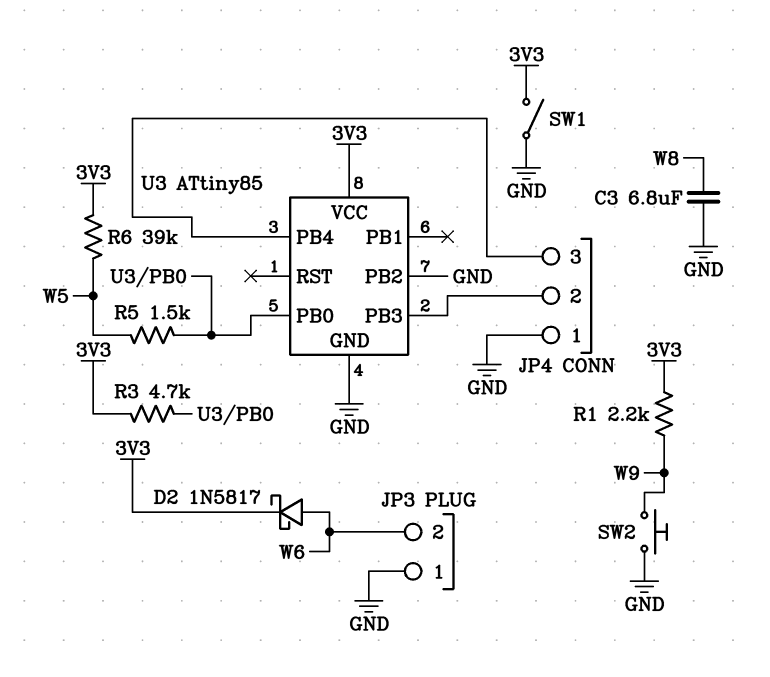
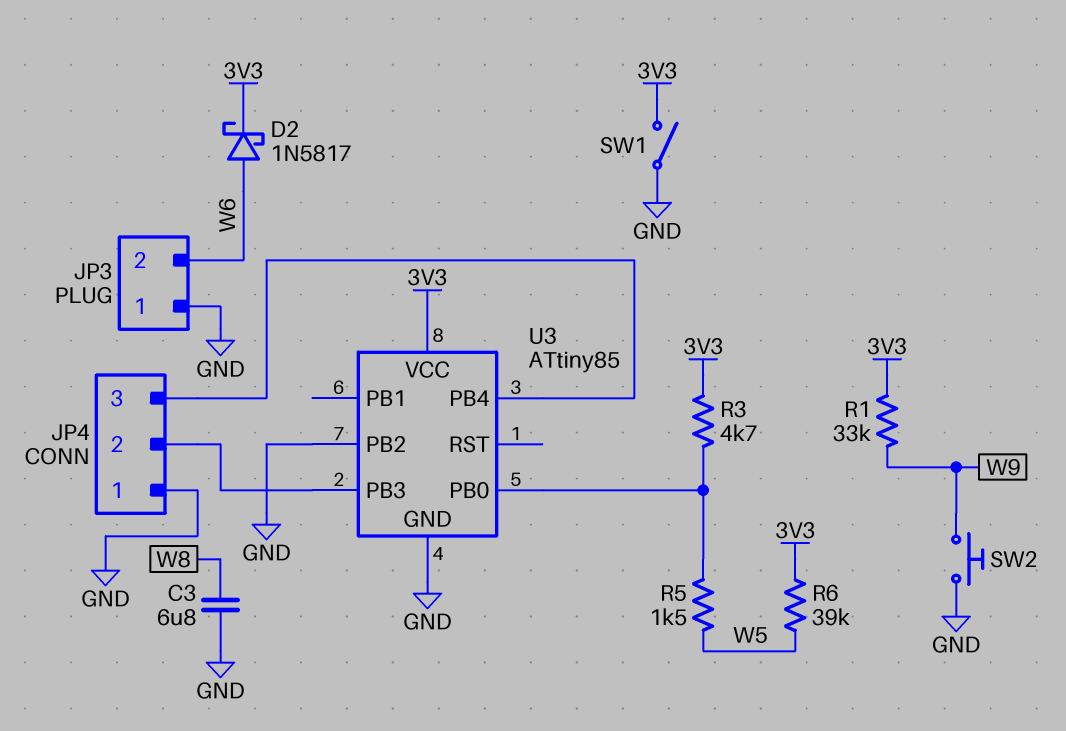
R1: 2.2k (3V3, W9) -> 33k (3V3, W9)

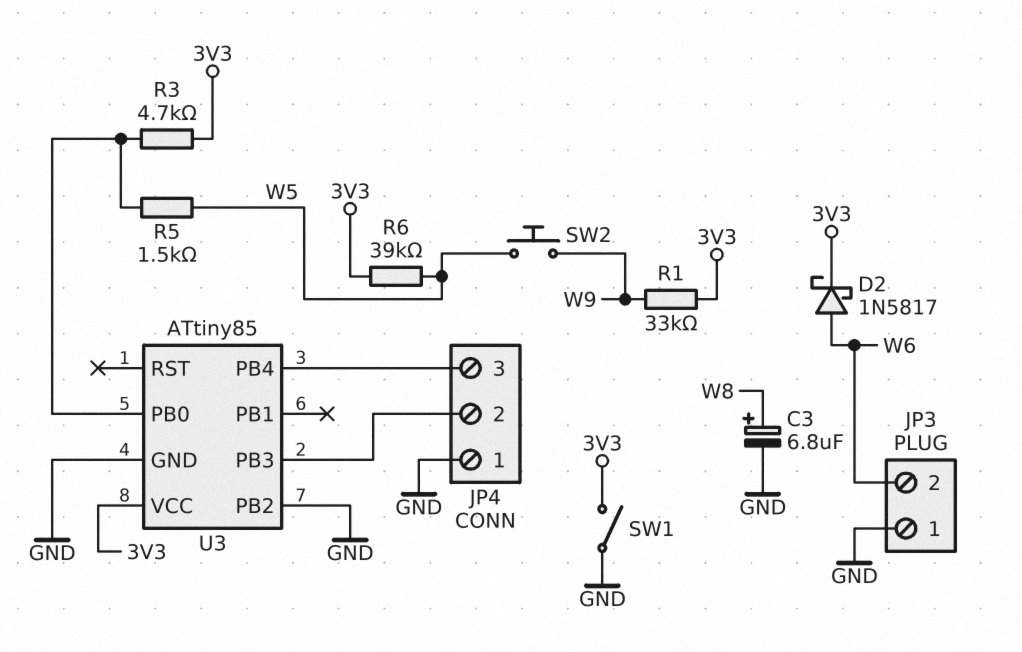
C3: 6.8uF (GND, W8) -> 6.8uF (plus W8, minus GND)
SW2: button (GND, W9) -> button (W5, W9)

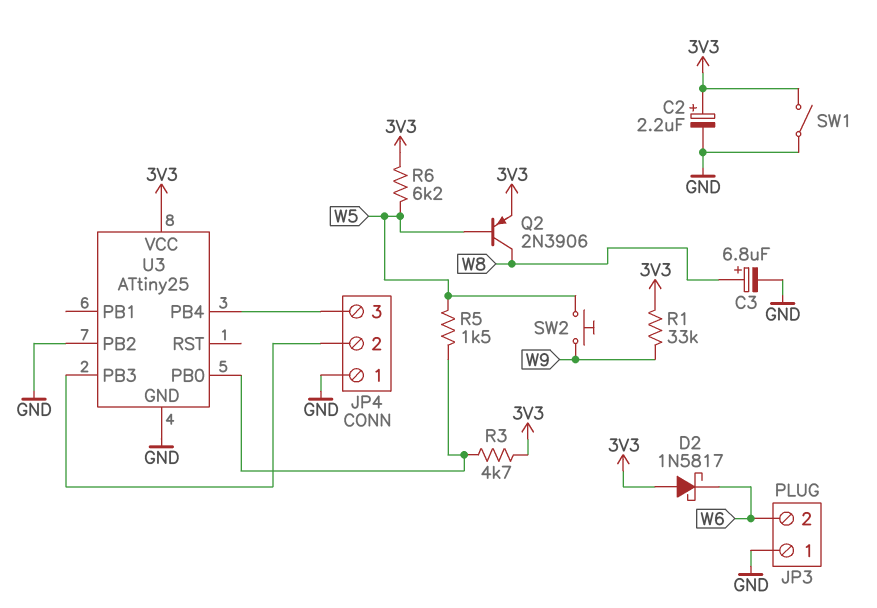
C2: none -> 2.2uF (plus 3V3, minus GND)
D2: schottky 1N5817 (A W6, K 3V3) -> schottky 1N5817 (A 3V3, K W6)
Q2: none -> PNP 2N3906 (B W5, C W8, E 3V3)
R6: 39k (3V3, W5) -> 6.2k (3V3, W5)
U3: ATtiny85 -> ATtiny25

